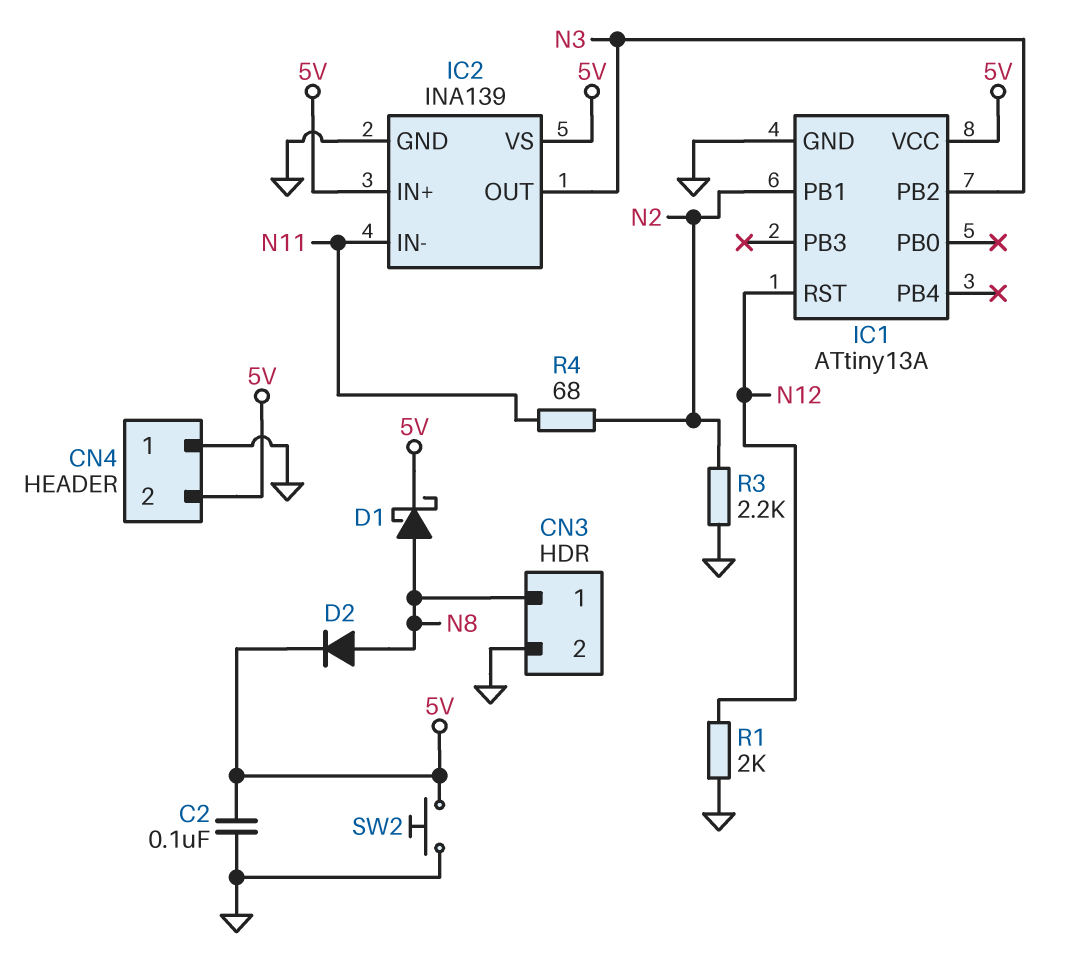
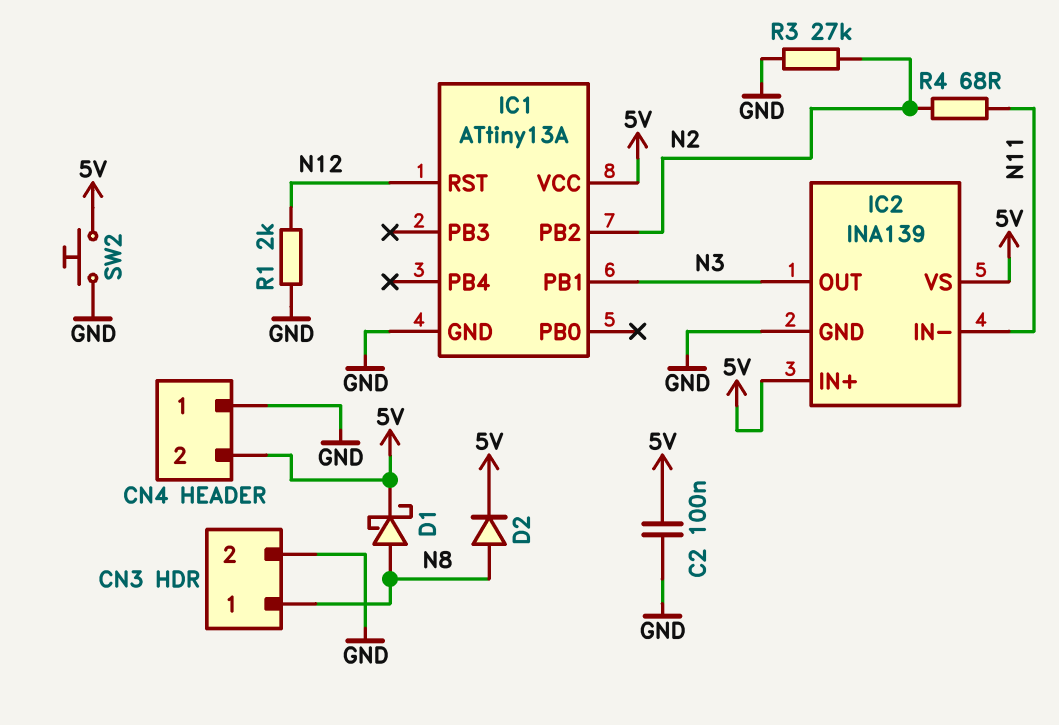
IC1 pin PB1: N2 -> N3
IC1 pin PB2: N3 -> N2
R3: 2.2k (GND, N2) -> 27k (GND, N2)

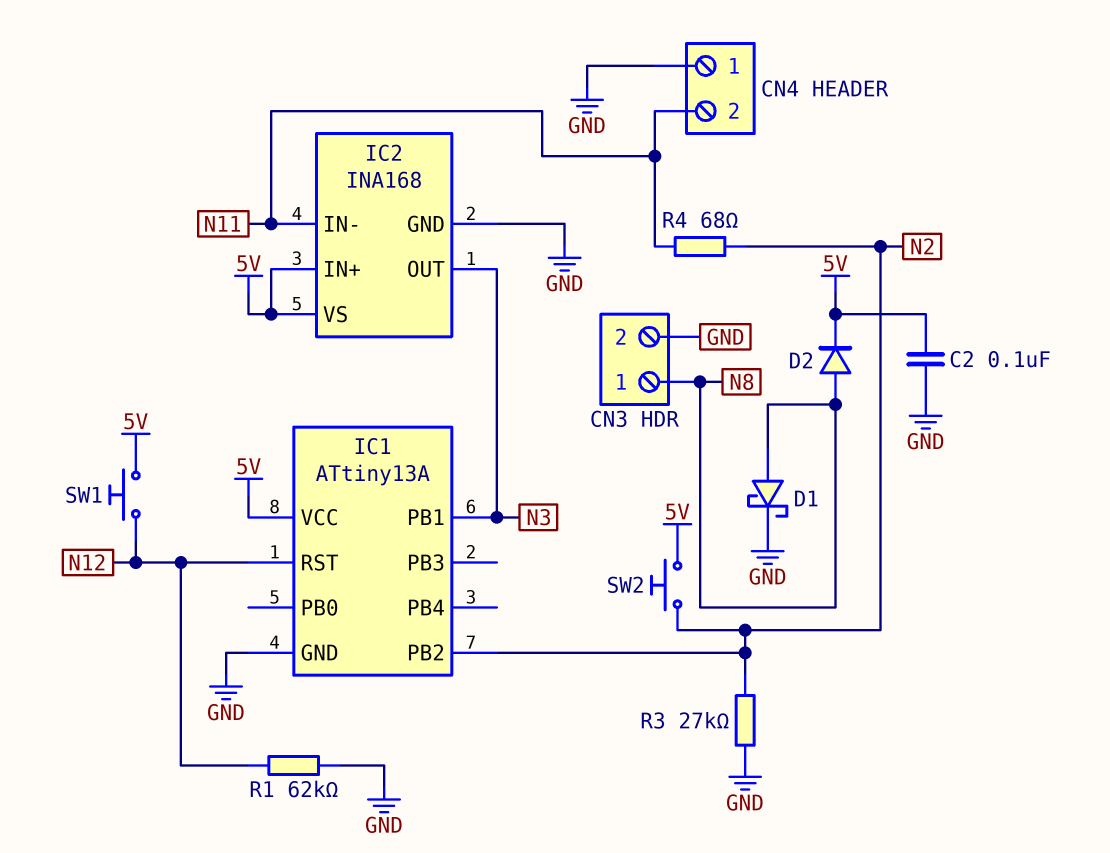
CN4 pin 2: 5V -> N11
D1: schottky (A N8, K 5V) -> schottky (A N8, K GND)
IC2: INA139 -> INA168
R1: 2k (GND, N12) -> 62k (GND, N12)
SW1: none -> button (5V, N12)
SW2: button (5V, GND) -> button (5V, N2)

